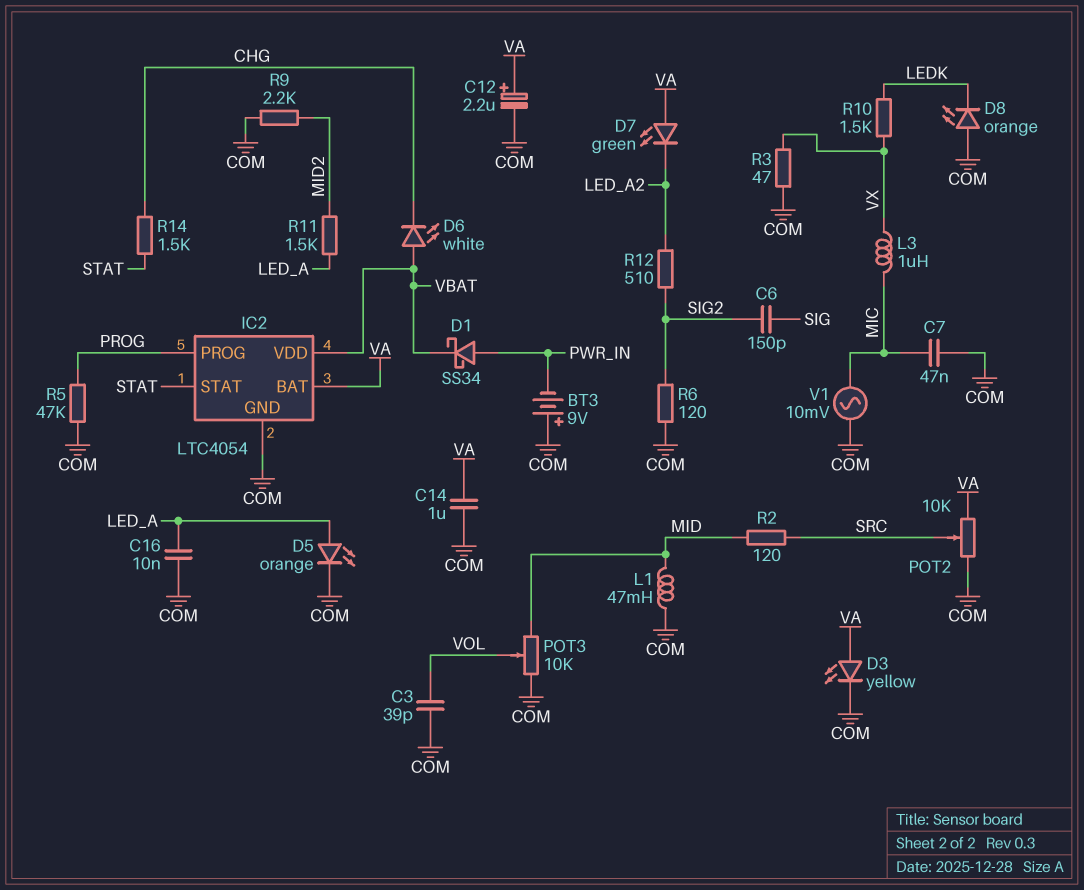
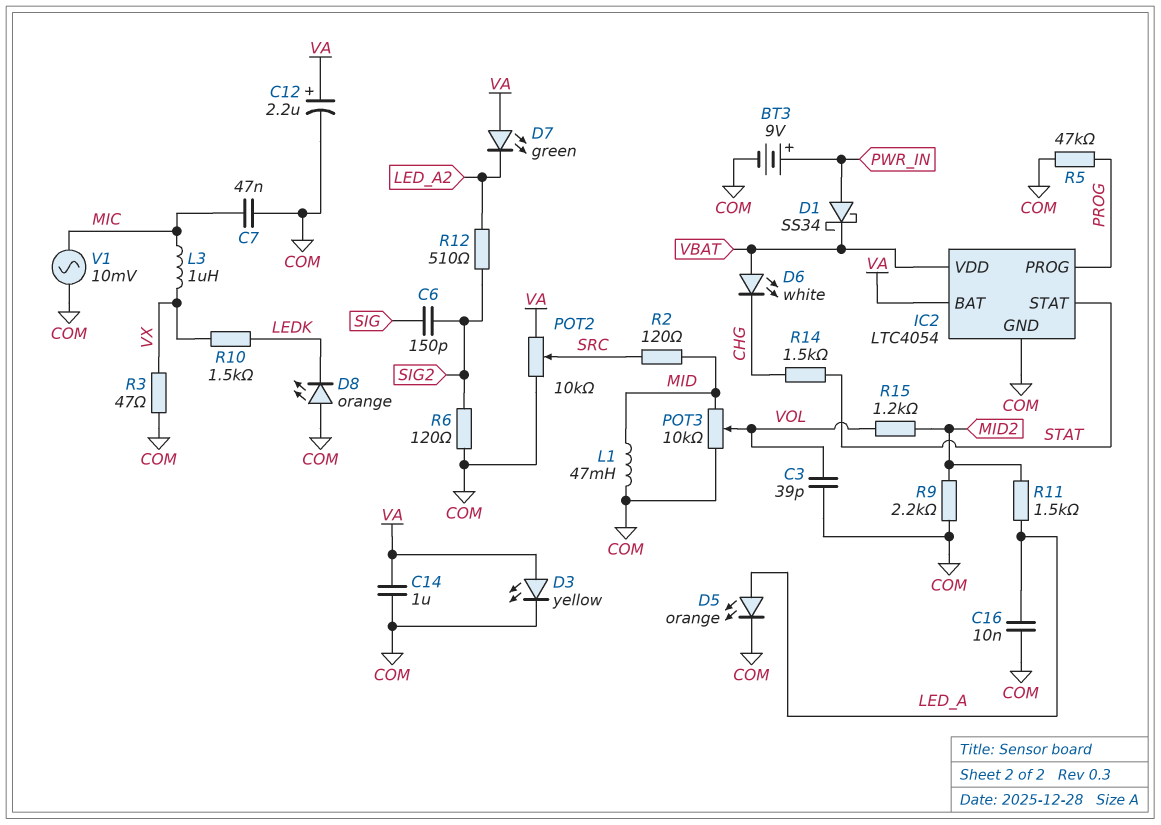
BT3: 9V (plus COM, minus PWR_IN) -> 9V (plus PWR_IN, minus COM)
R15: none -> 1.2k (MID2, VOL)

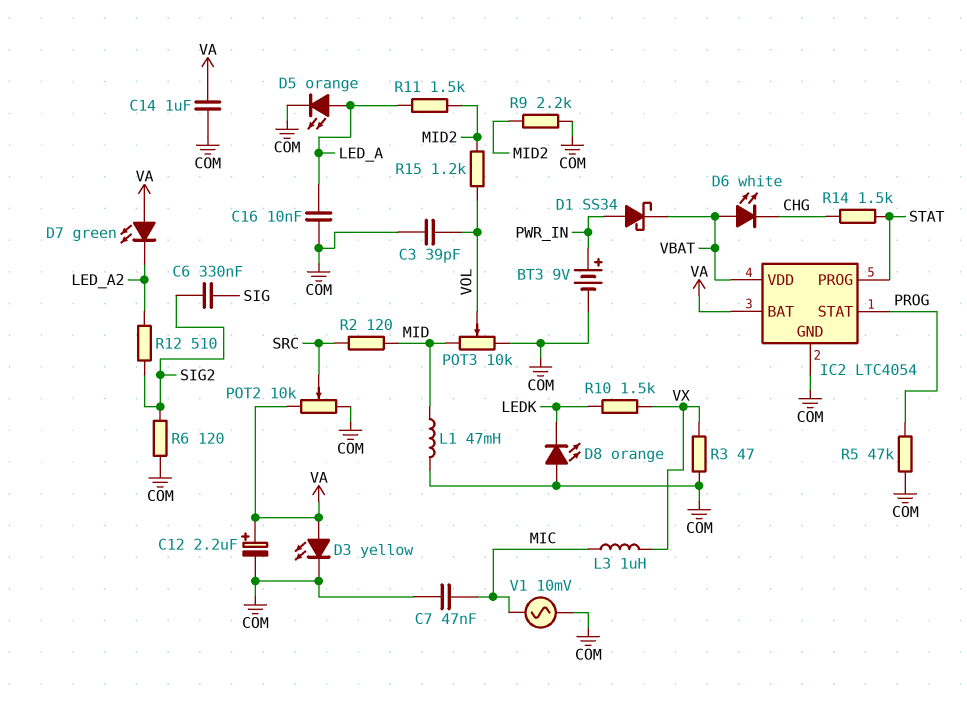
C6: 150pF (SIG, SIG2) -> 330nF (SIG, SIG2)
IC2 pin PROG: PROG -> STAT
IC2 pin STAT: STAT -> PROG

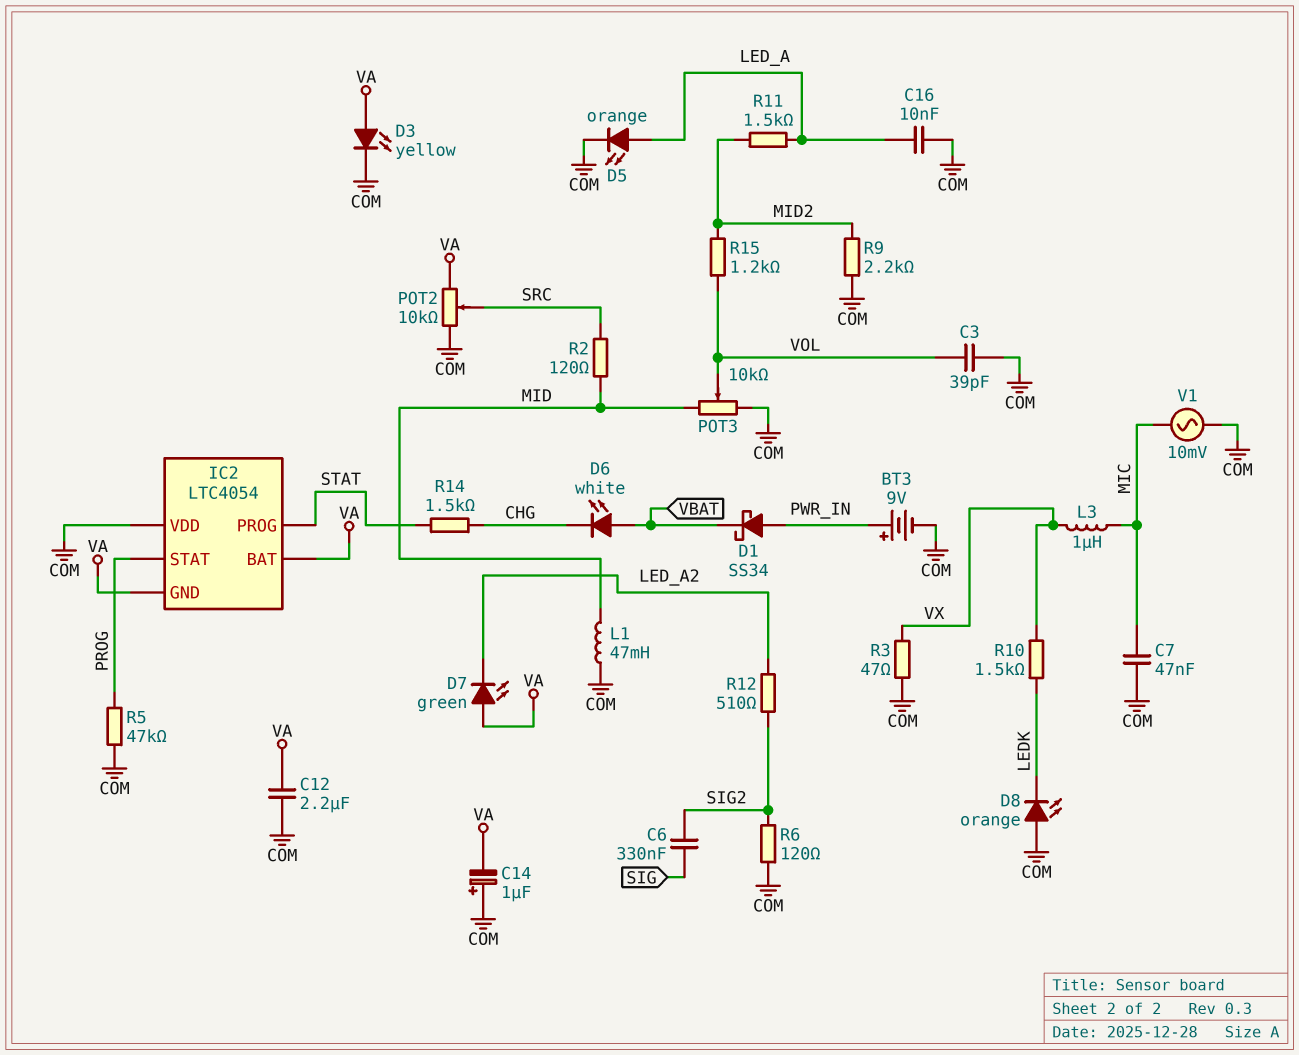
C12: 2.2uF (plus VA, minus COM) -> 2.2uF (COM, VA)
C14: 1uF (COM, VA) -> 1uF (plus COM, minus VA)
IC2 pin GND: COM -> VA
IC2 pin VDD: VBAT -> COM

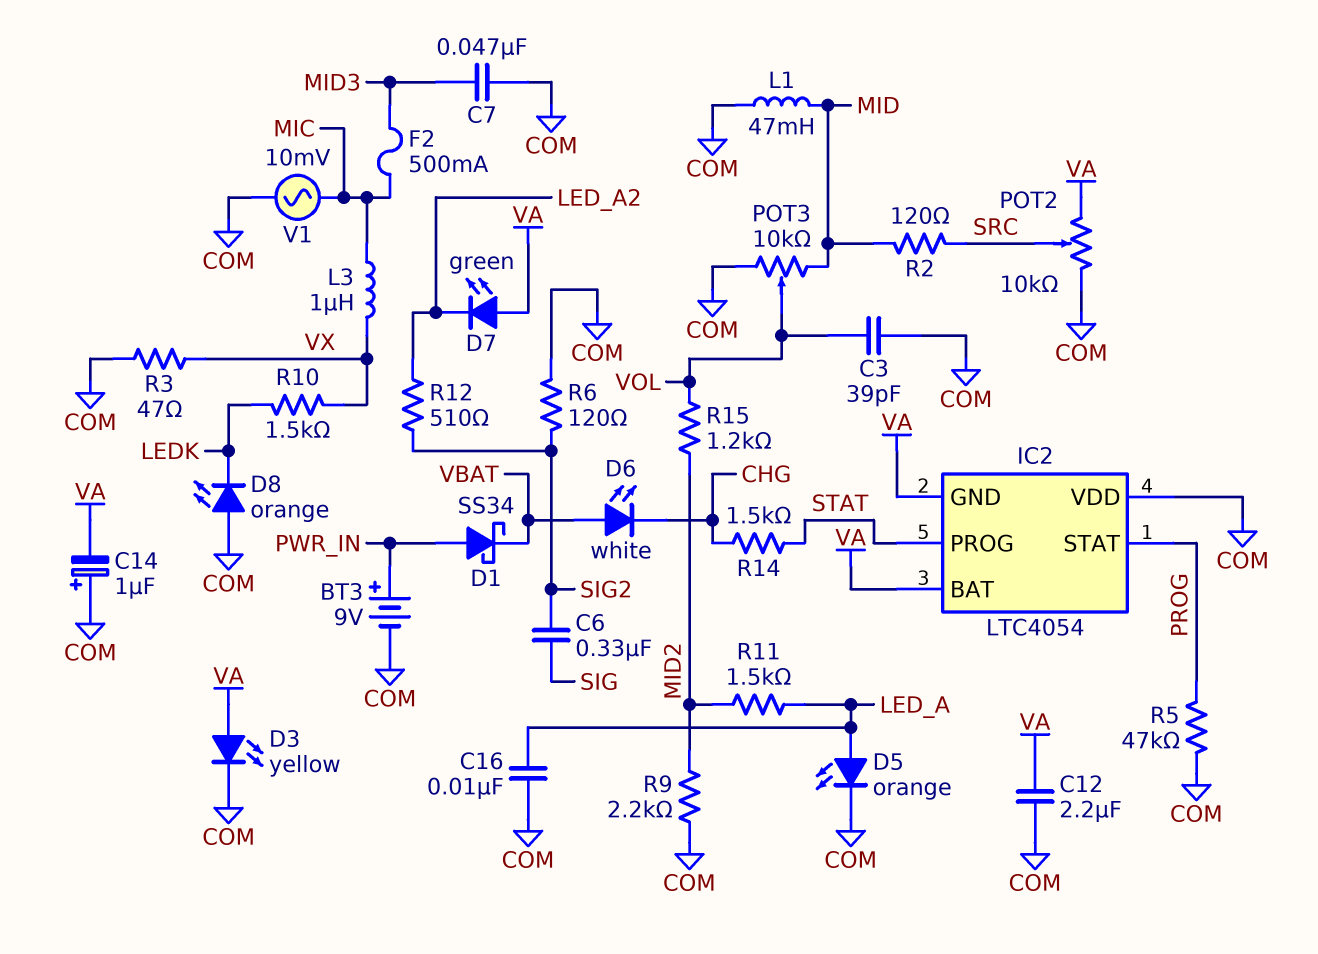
C7: 47nF (COM, MIC) -> 47nF (COM, MID3)
F2: none -> 500mA (MIC, MID3)

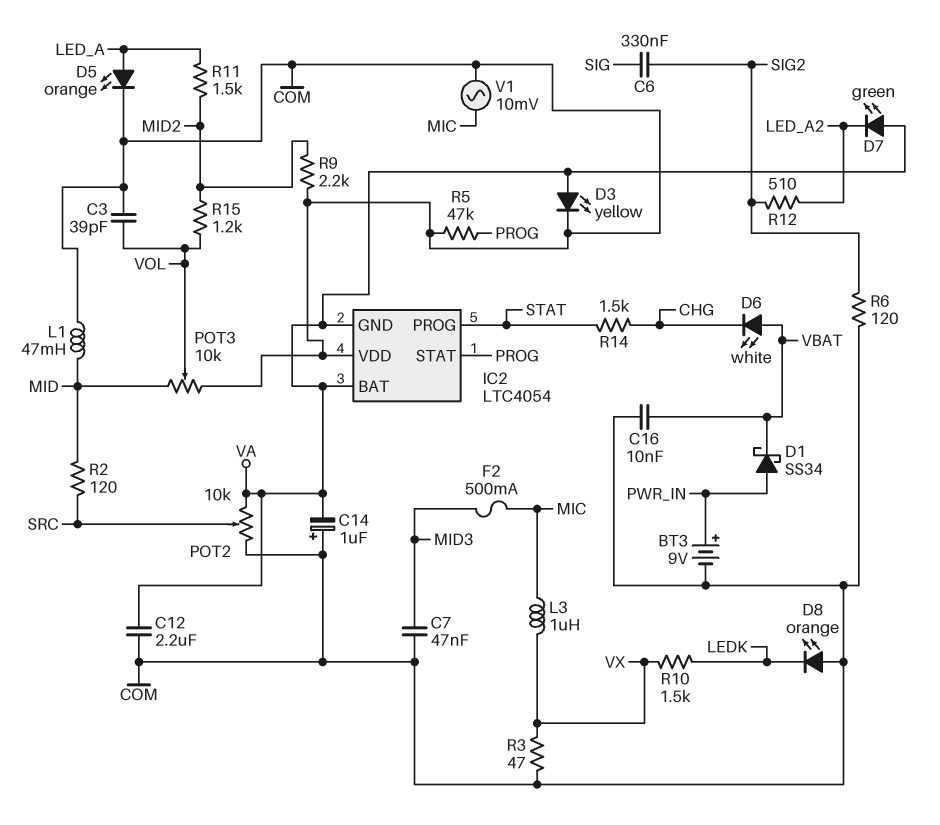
C16: 10nF (COM, LED_A) -> 10nF (COM, VBAT)

